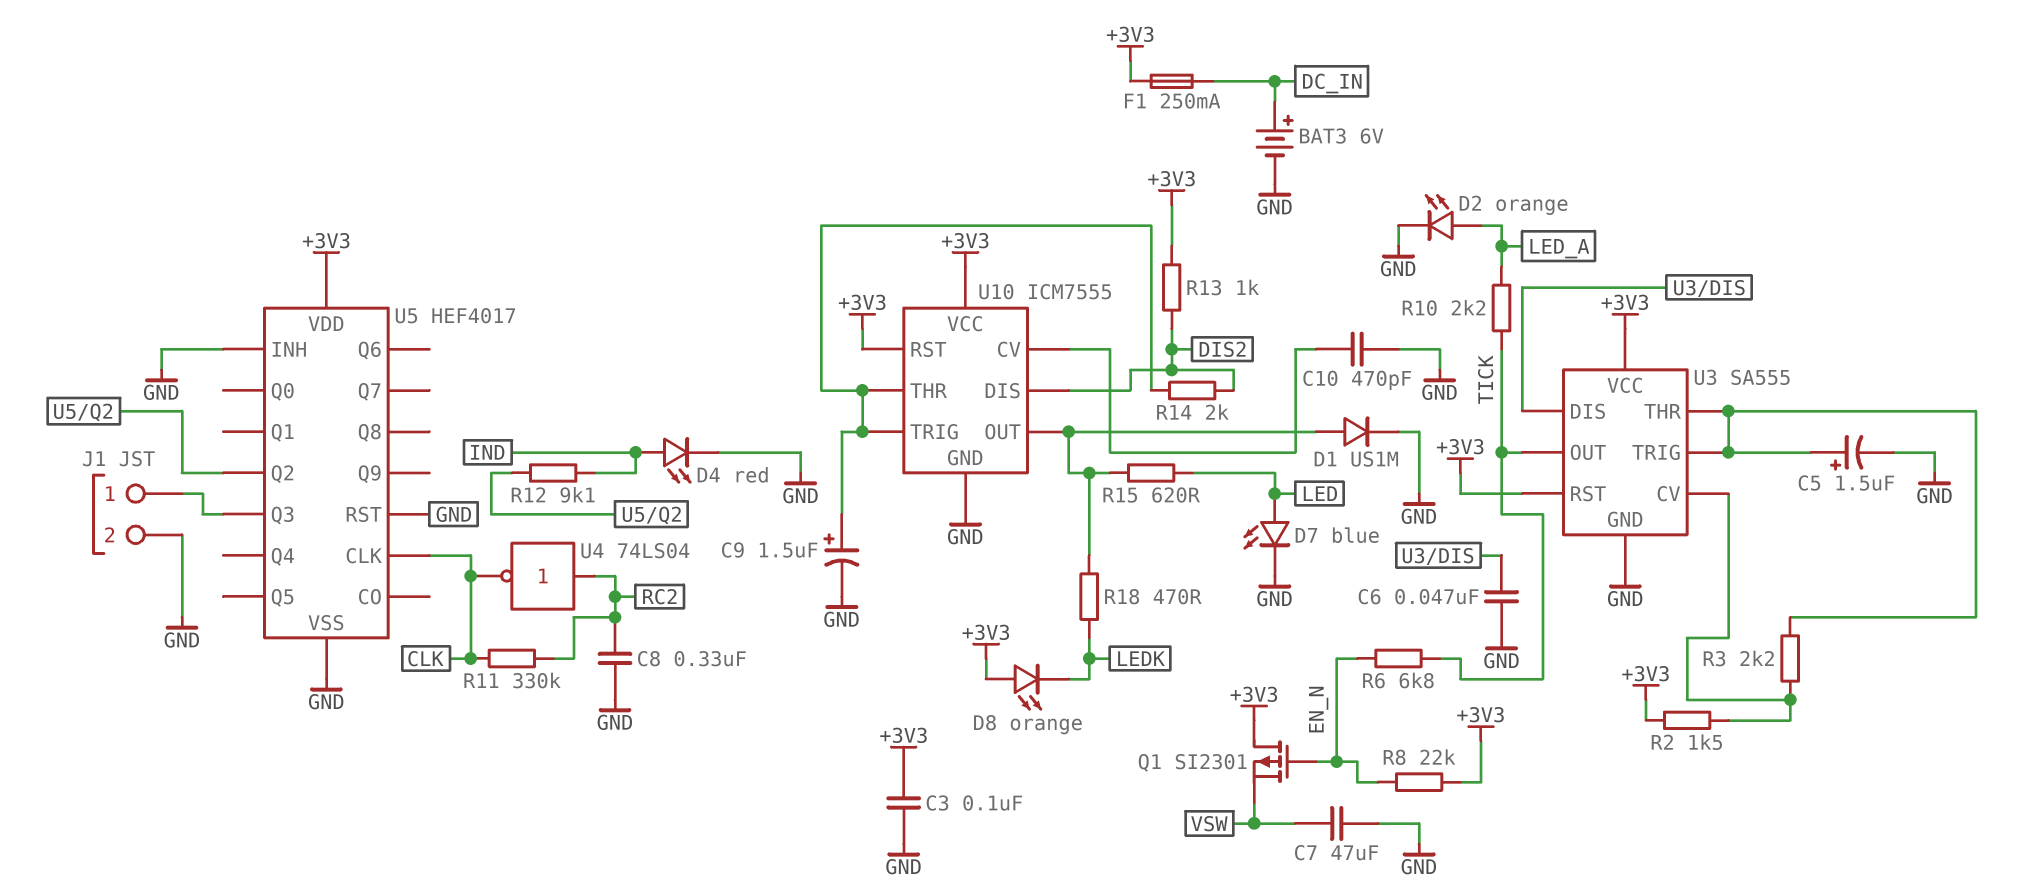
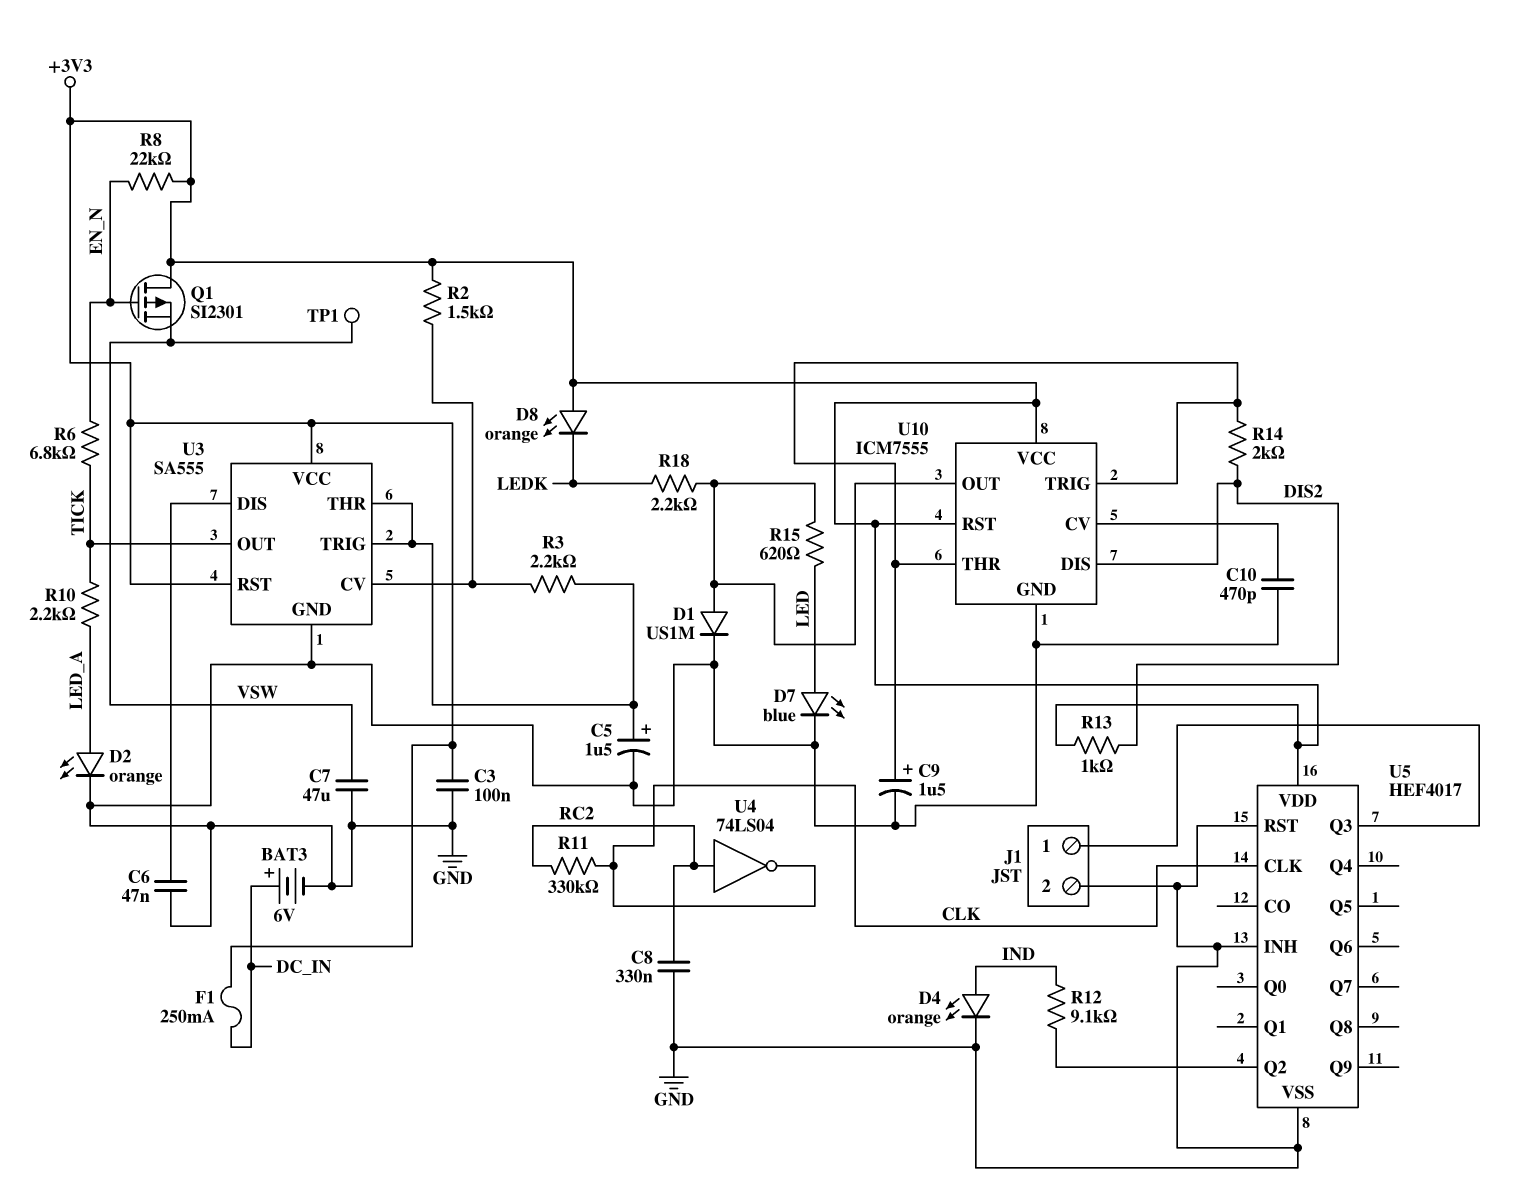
D4: LED red (A IND, K GND) -> LED orange (A IND, K GND)
R18: 470 (LEDK, U10/OUT) -> 2.2k (LEDK, U10/OUT)
TP1: none -> test point (VSW)

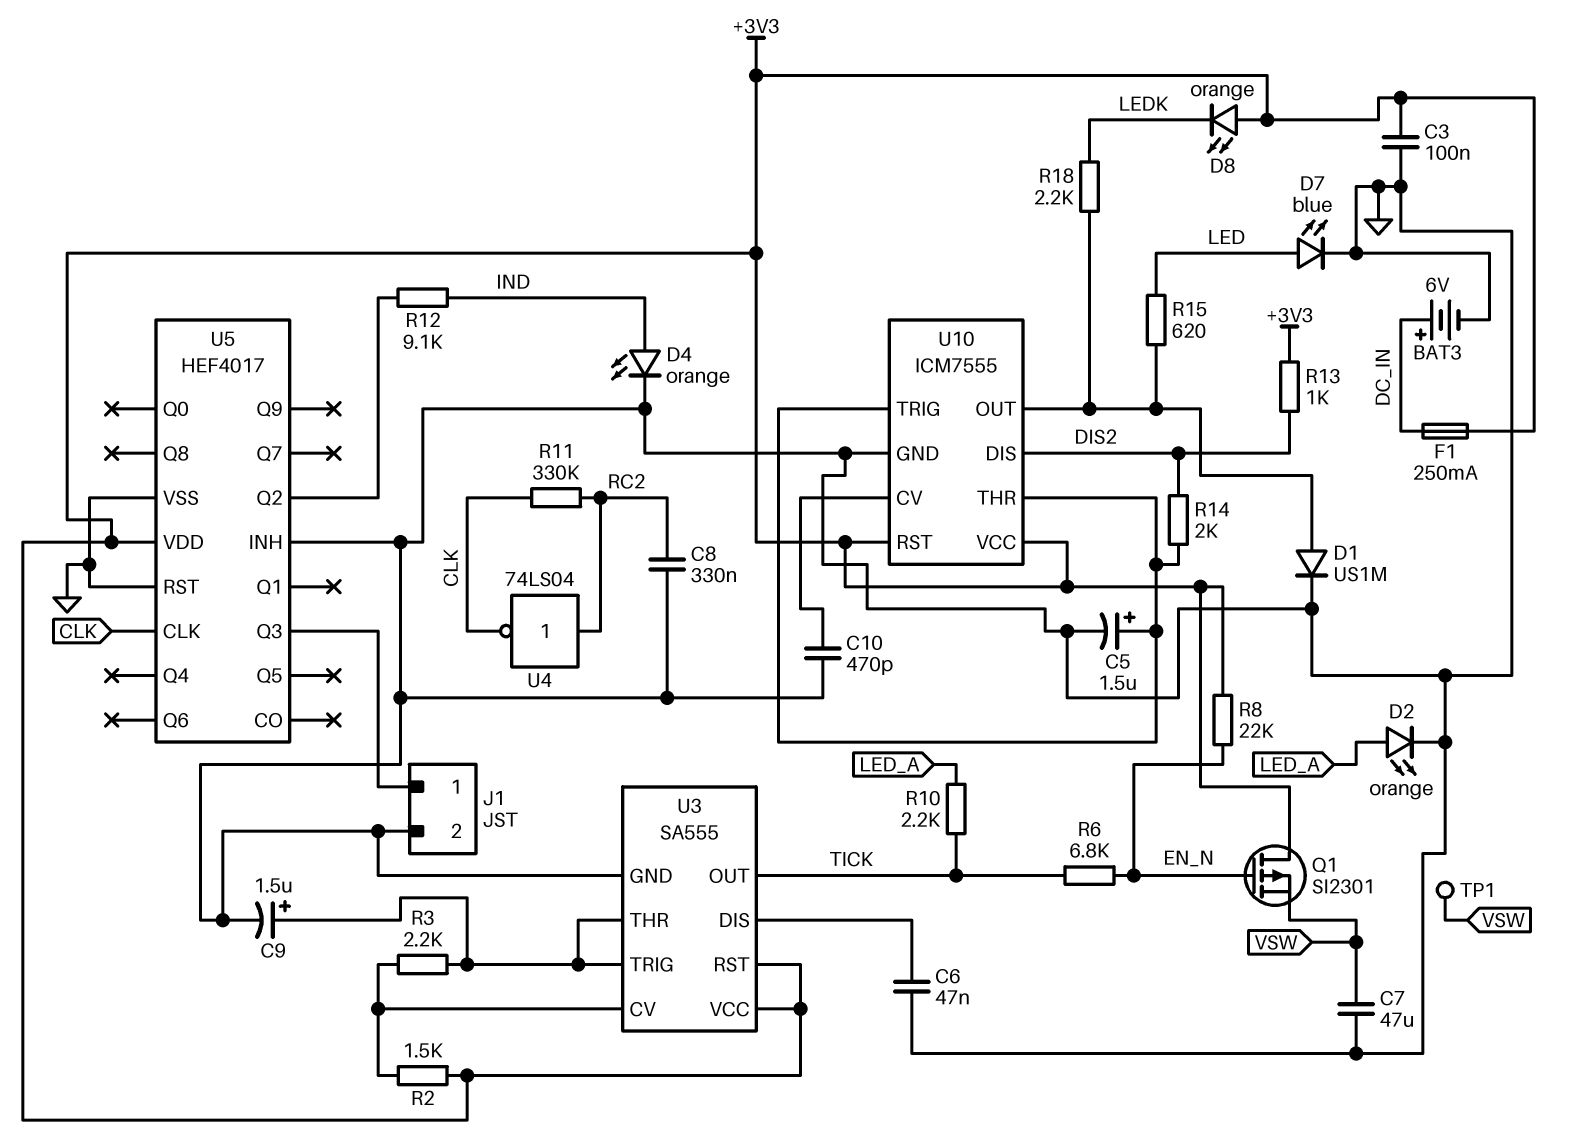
C5: 1.5uF (plus U3/THR, minus GND) -> 1.5uF (plus U10/THR, minus GND)
C9: 1.5uF (plus U10/THR, minus GND) -> 1.5uF (plus U3/THR, minus GND)

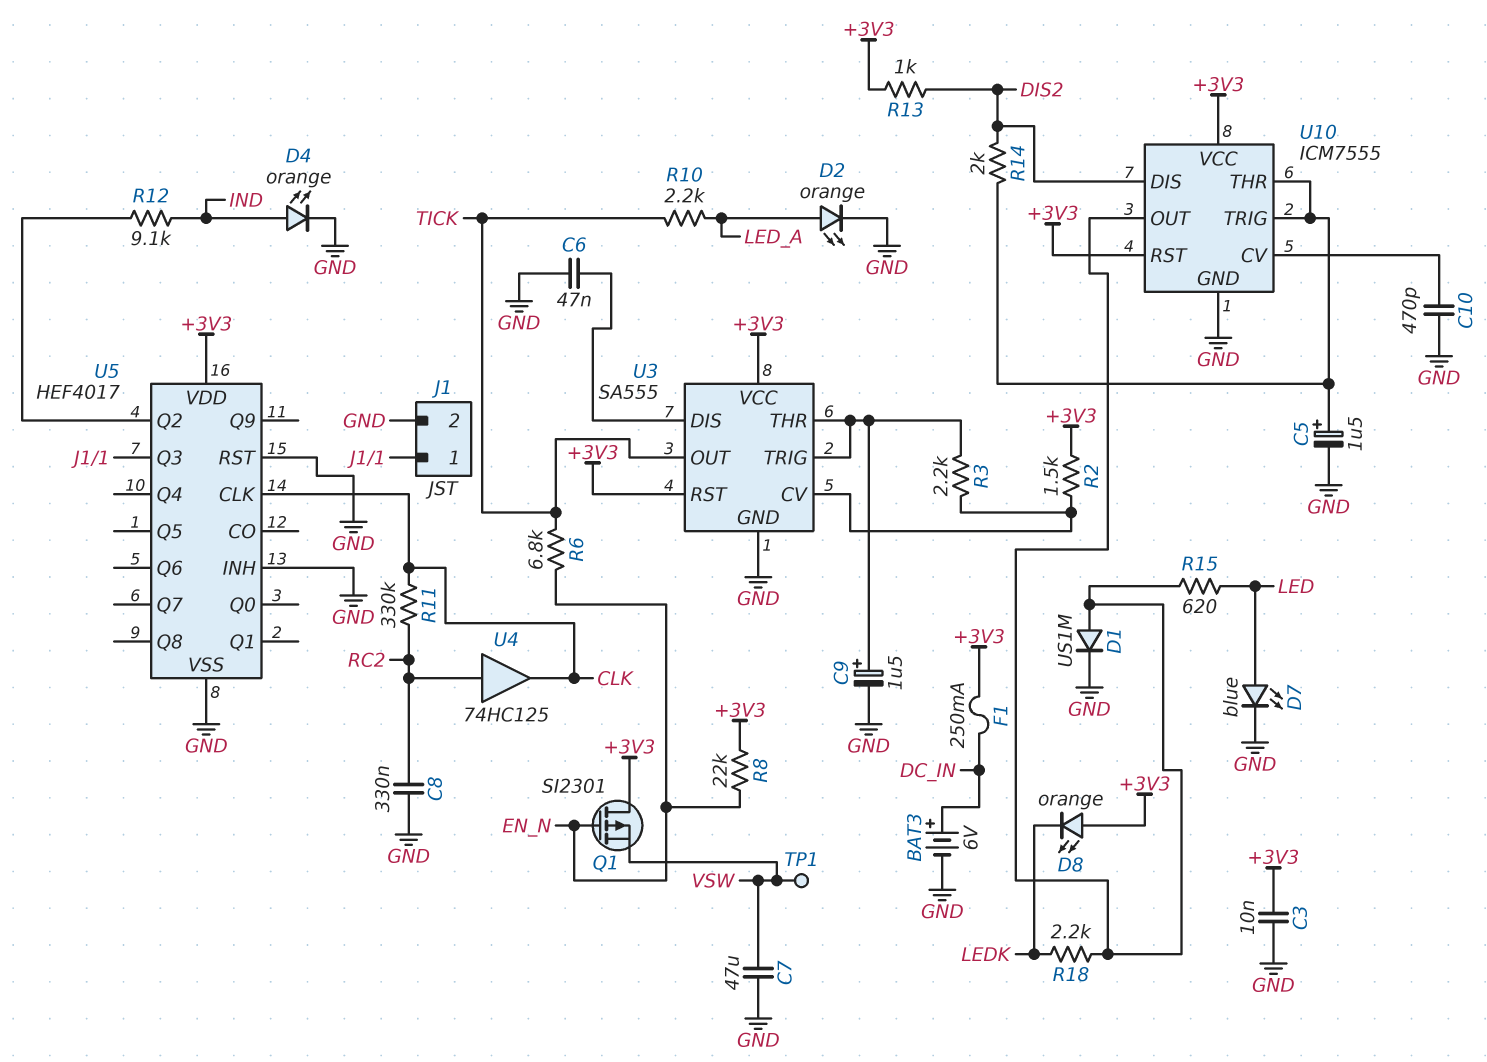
C3: 100nF (+3V3, GND) -> 10nF (+3V3, GND)
U4: NOT 74LS04 (in RC2, out CLK) -> buffer 74HC125 (in RC2, out CLK)

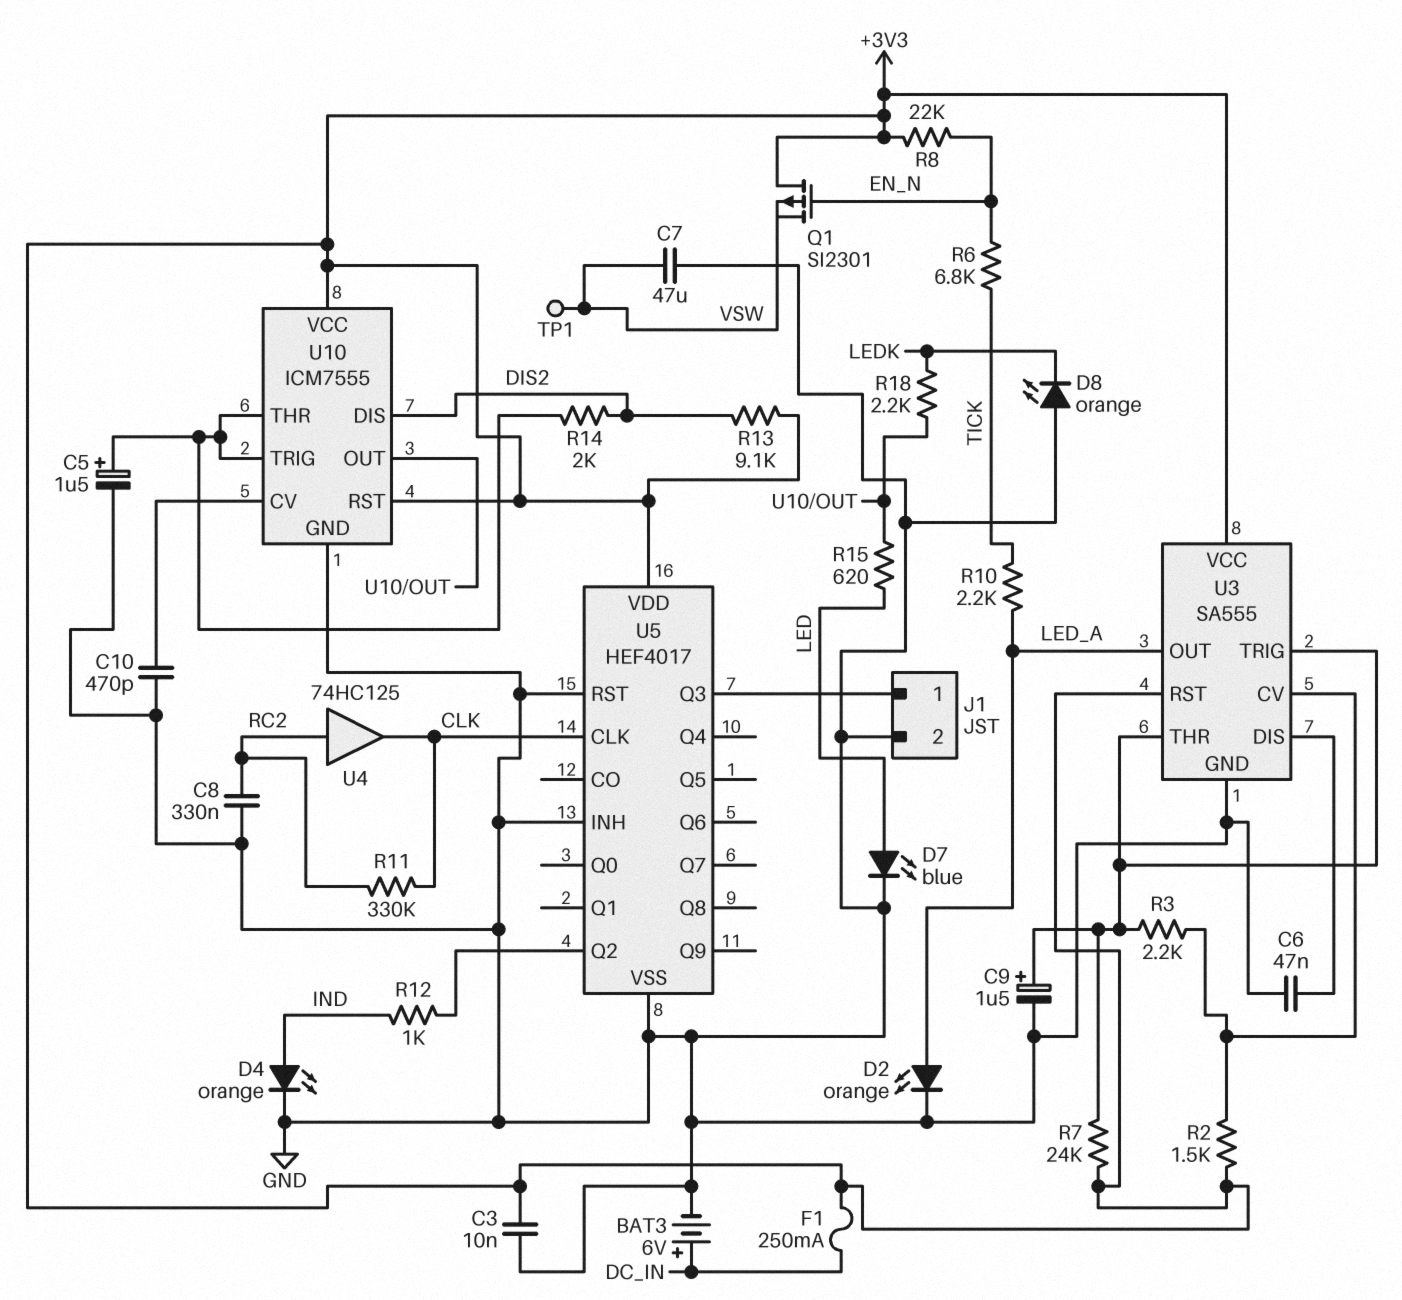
D1: diode US1M (A U10/OUT, K GND) -> none
D8: LED orange (A +3V3, K LEDK) -> LED orange (A GND, K LEDK)
R7: none -> 24k (+3V3, U3/THR)
R12: 9.1k (IND, U5/Q2) -> 1k (IND, U5/Q2)
R13: 1k (+3V3, DIS2) -> 9.1k (+3V3, DIS2)
U3 pin OUT: TICK -> LED_A

